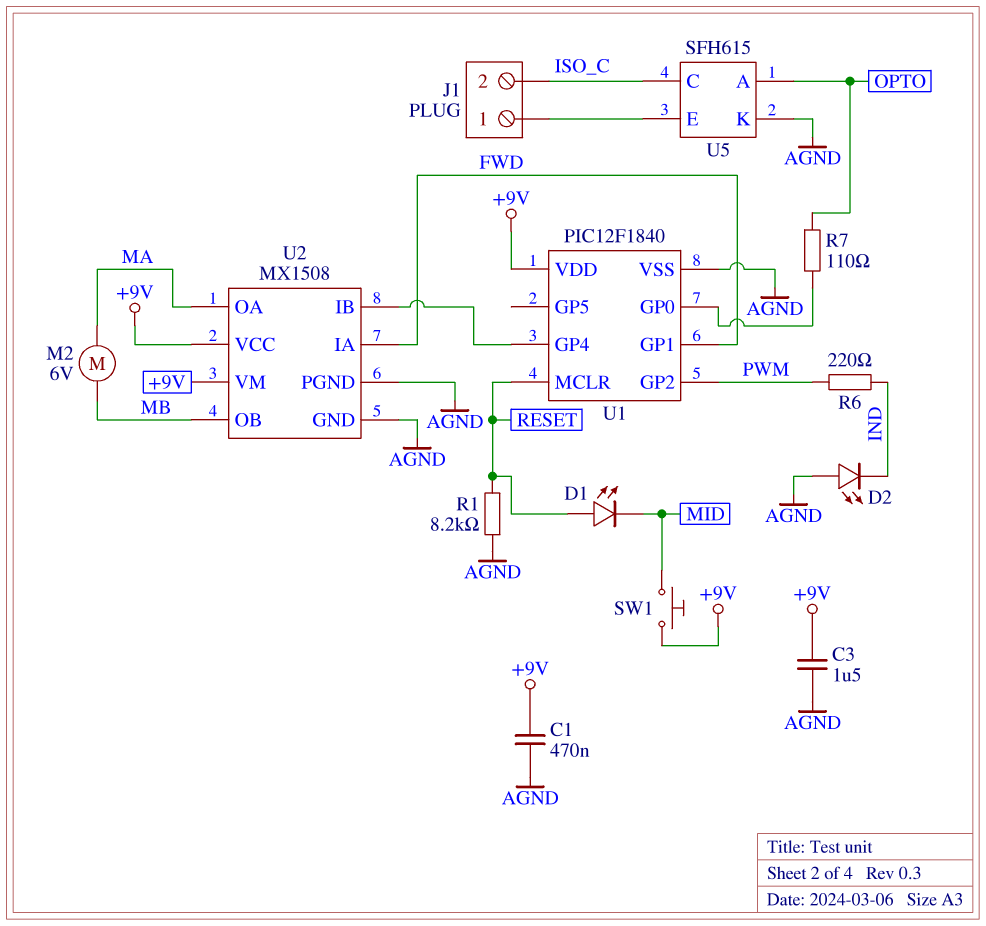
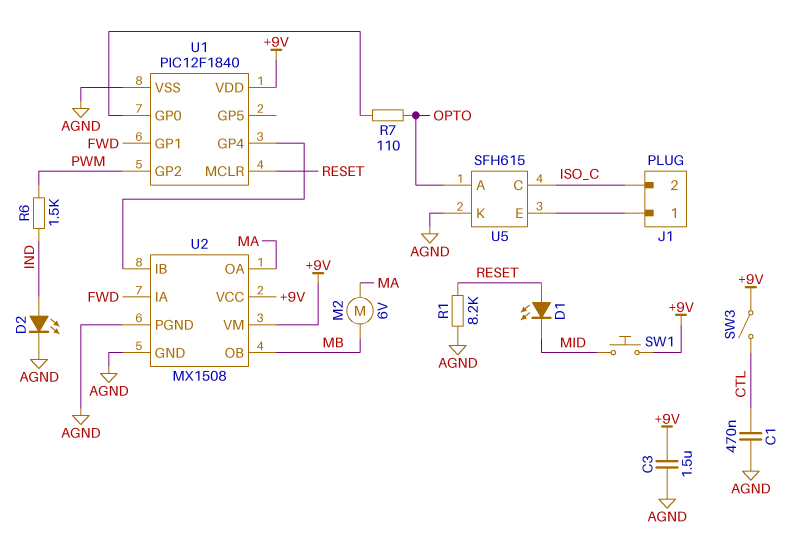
C1: 470nF (+9V, AGND) -> 470nF (AGND, CTL)
D2: LED (A AGND, K IND) -> LED (A IND, K AGND)
R6: 220 (IND, PWM) -> 1.5k (IND, PWM)
SW3: none -> switch (+9V, CTL)

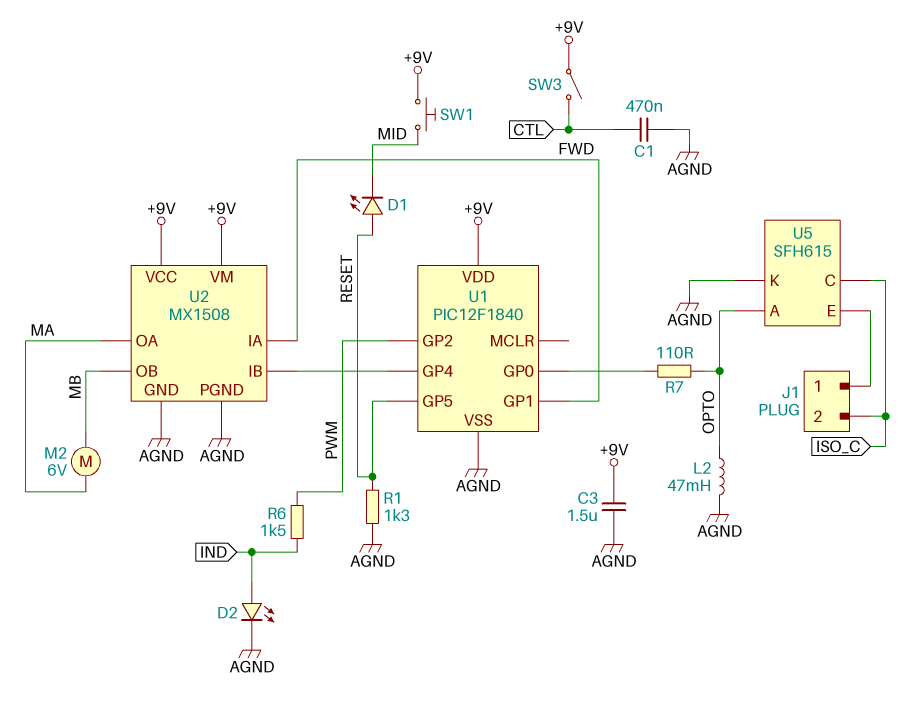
L2: none -> 47mH (AGND, OPTO)
R1: 8.2k (AGND, RESET) -> 1.3k (AGND, RESET)
U1 pin GP5: none -> RESET
U1 pin MCLR: RESET -> none

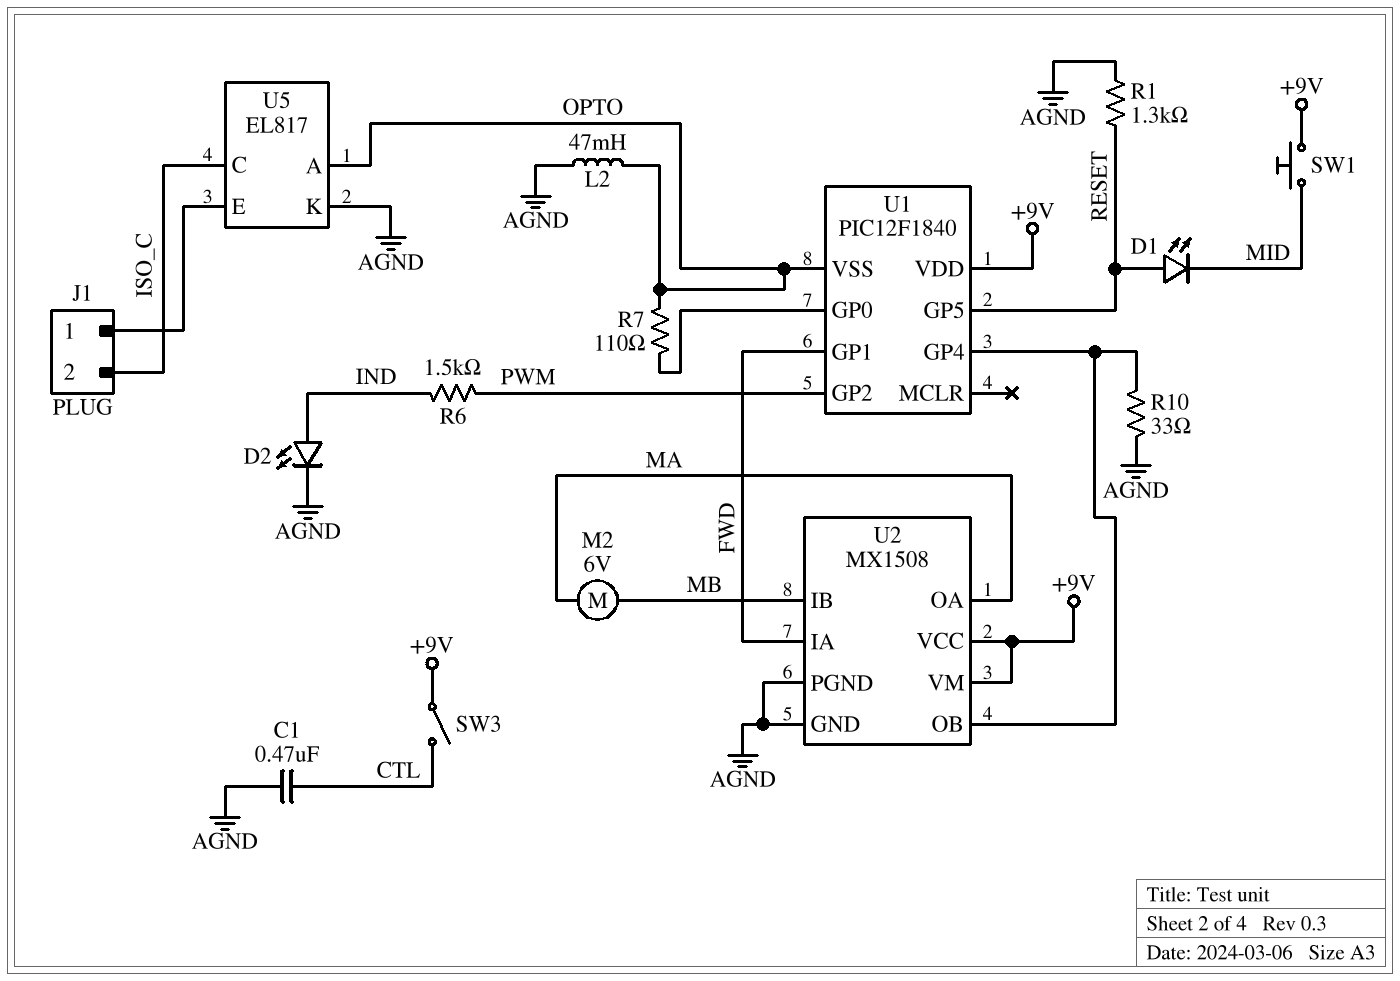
C3: 1.5uF (+9V, AGND) -> none
R10: none -> 33 (AGND, U1/GP4)
U1 pin VSS: AGND -> OPTO
U2 pin IB: U1/GP4 -> MB
U2 pin OB: MB -> U1/GP4
U5: SFH615 -> EL817

